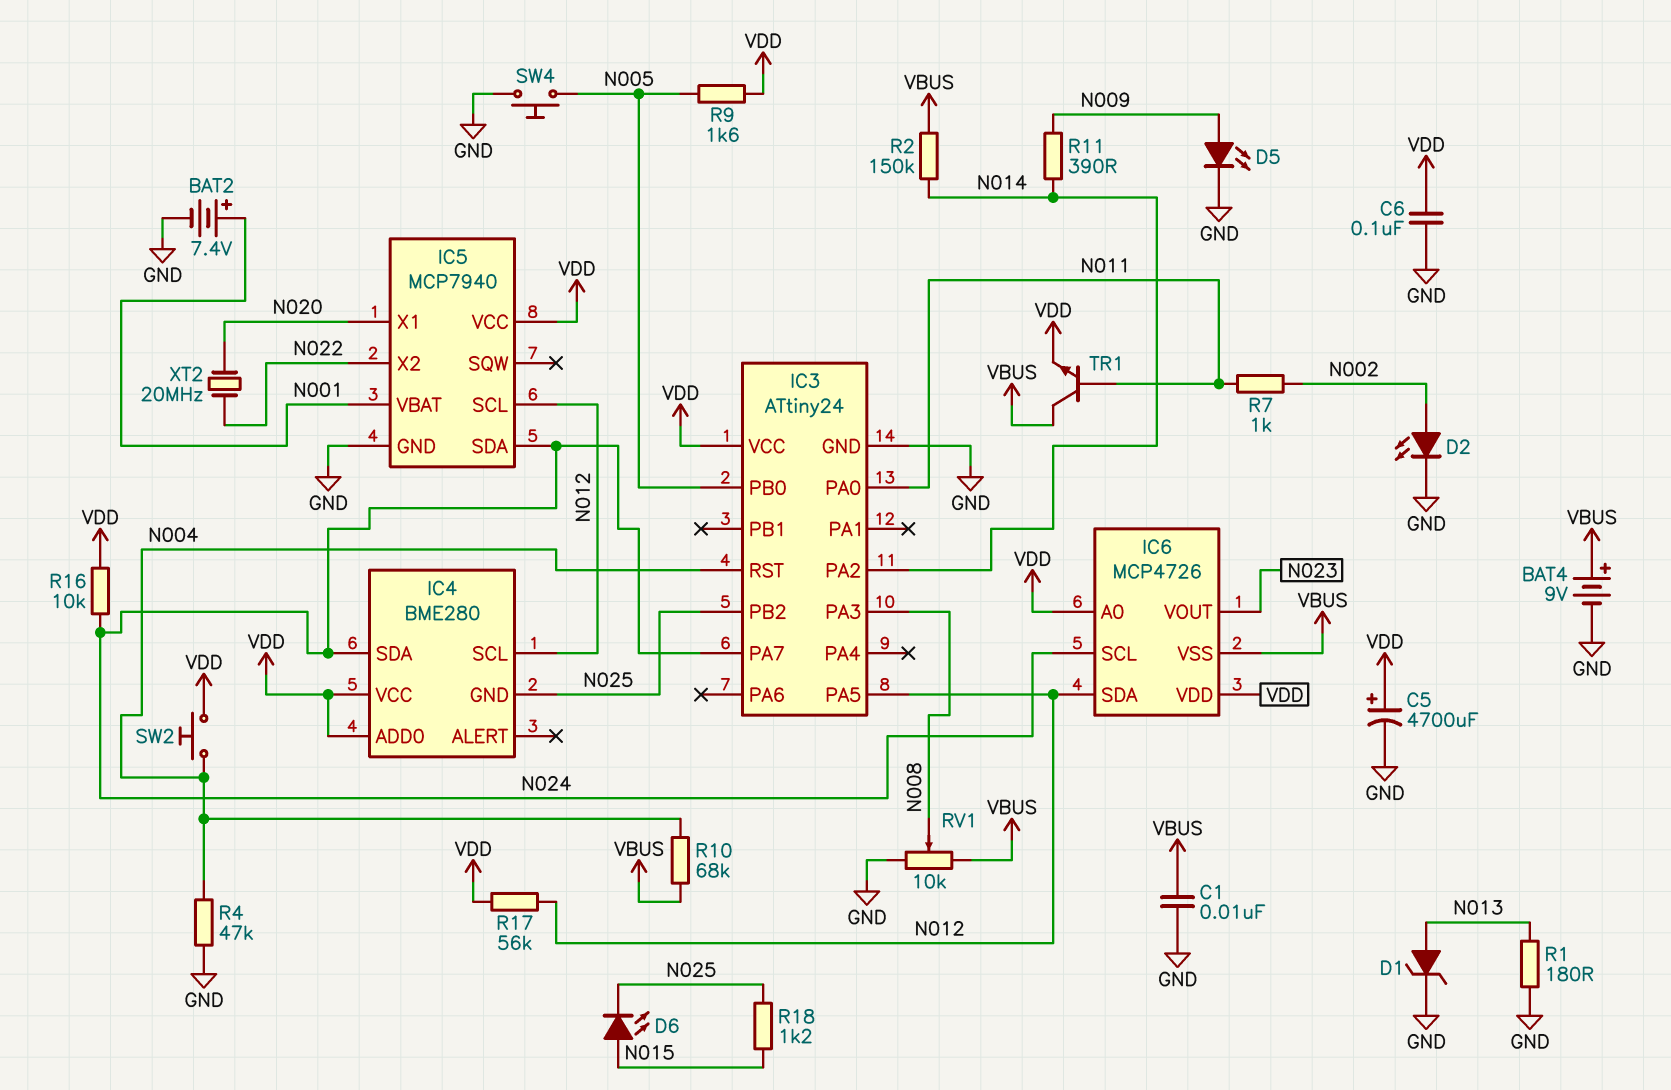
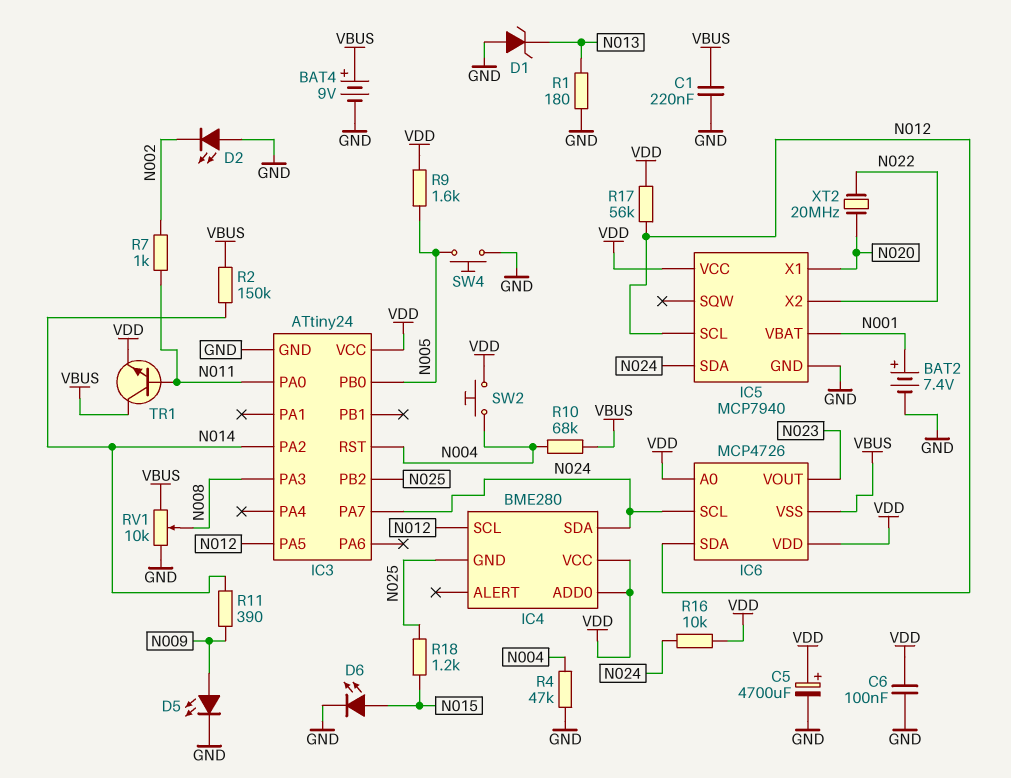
C1: 10nF (GND, VBUS) -> 220nF (GND, VBUS)
D1: zener (A N013, K GND) -> zener (A GND, K N013)
D2: LED (A N002, K GND) -> LED (A GND, K N002)
D6: LED (A N015, K N025) -> LED (A N015, K GND)

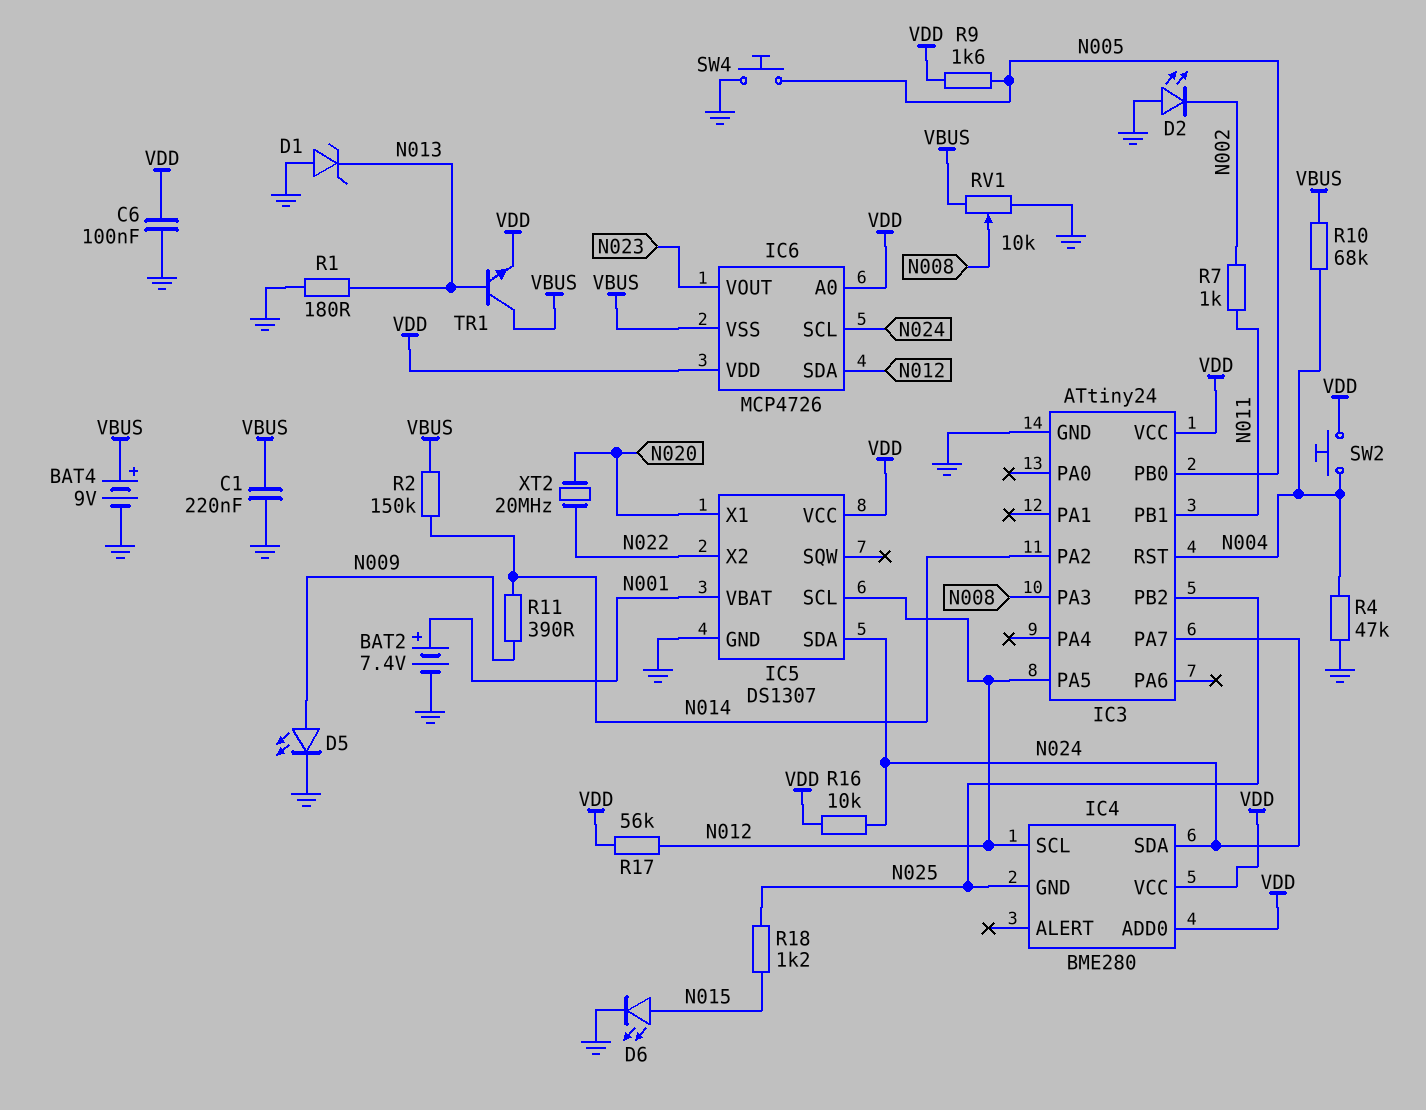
C5: 4700uF (plus VDD, minus GND) -> none
IC3 pin PA0: N011 -> none
IC3 pin PB1: none -> N011
IC5: MCP7940 -> DS1307
TR1: NPN (B N011, C VBUS, E VDD) -> NPN (B N013, C VBUS, E VDD)

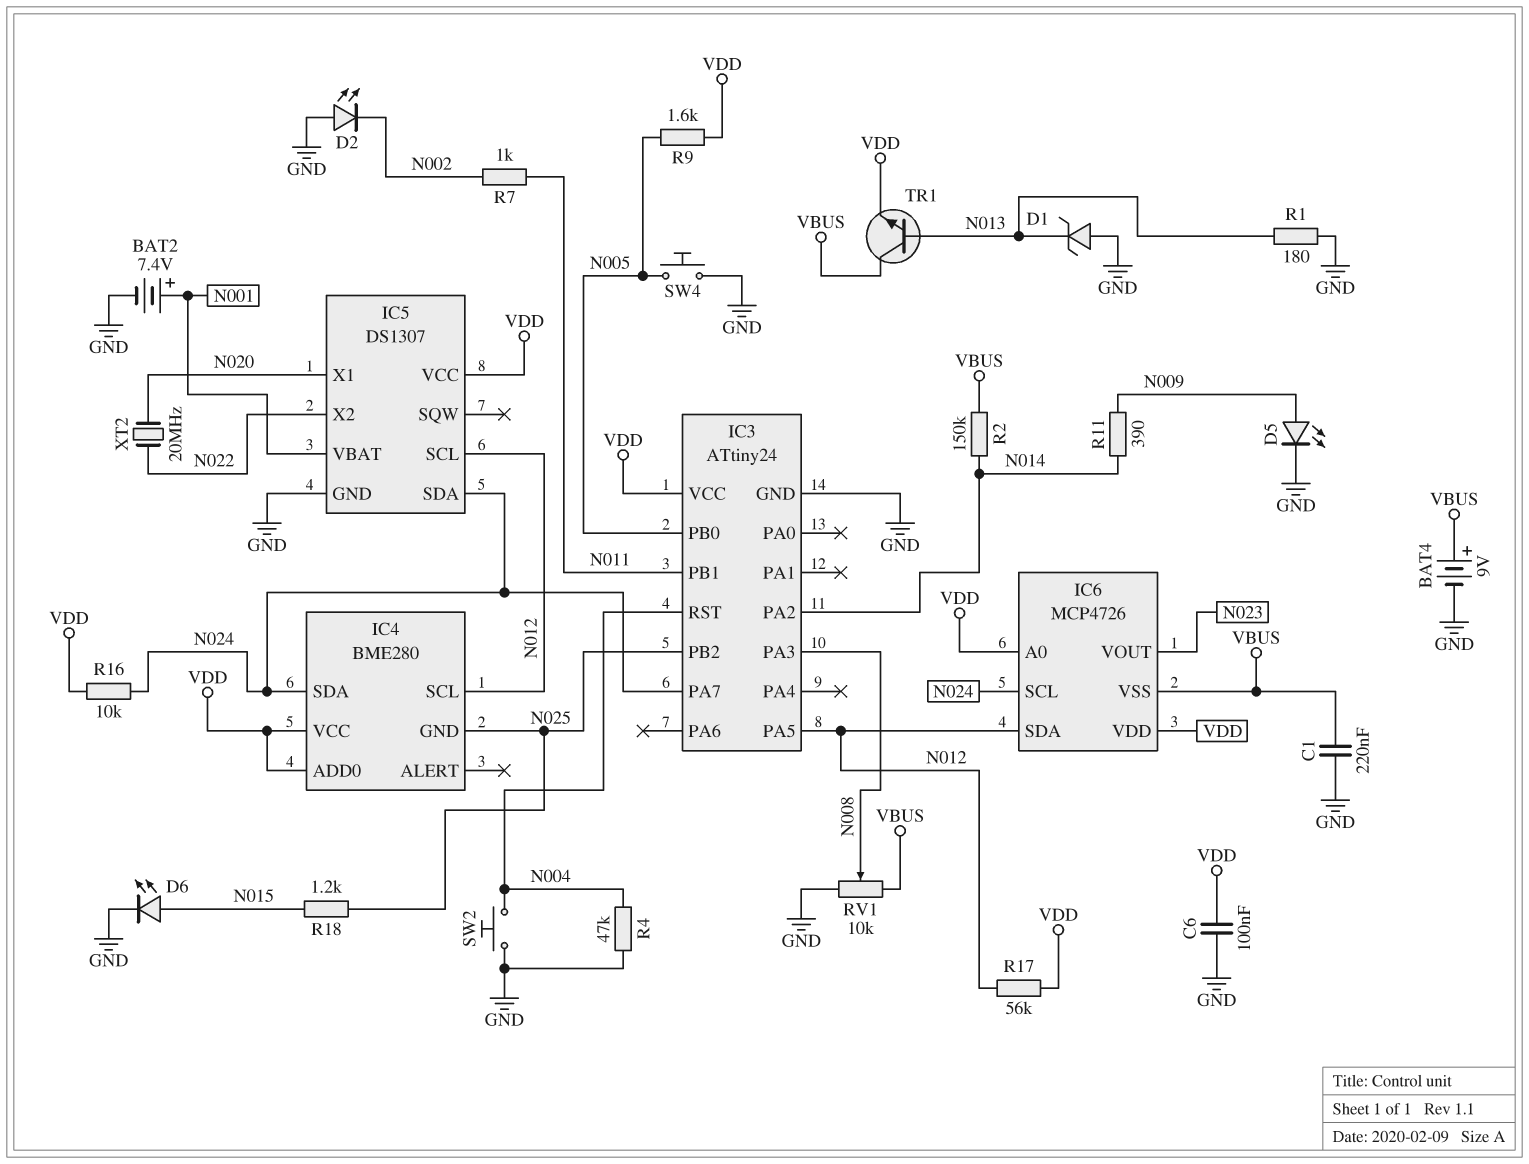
R10: 68k (N004, VBUS) -> none
SW2: button (N004, VDD) -> button (GND, N004)

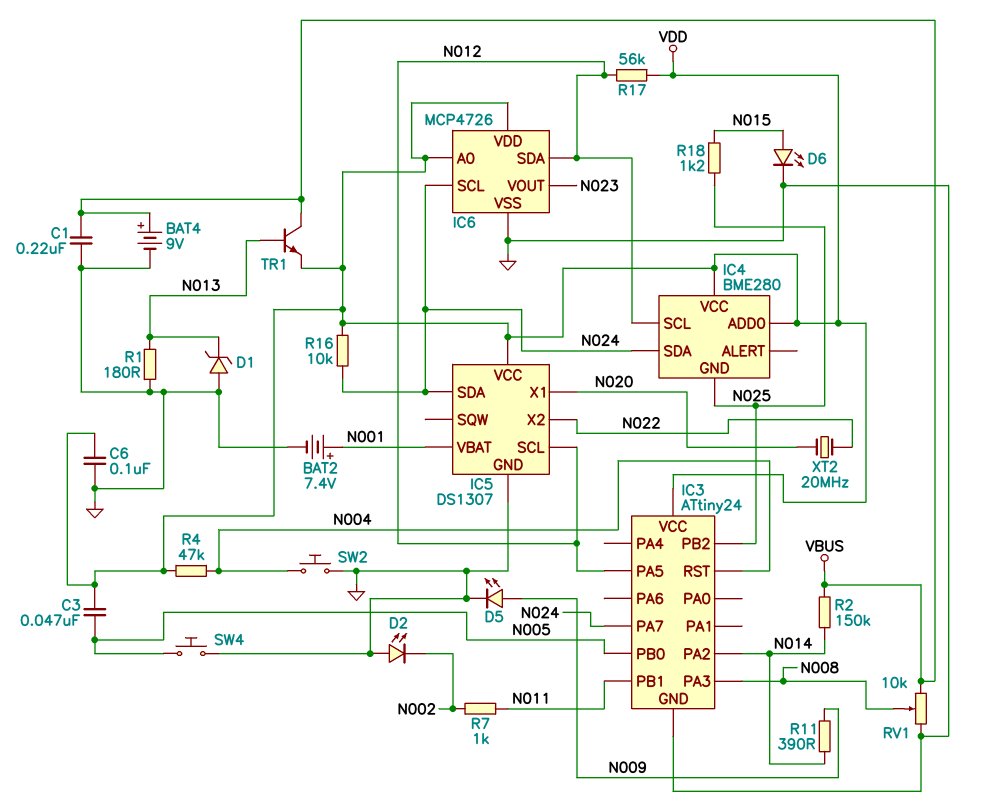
C3: none -> 47nF (N005, VDD)
IC6 pin VSS: VBUS -> GND
R4: 47k (GND, N004) -> 47k (N004, VDD)
R9: 1.6k (N005, VDD) -> none

